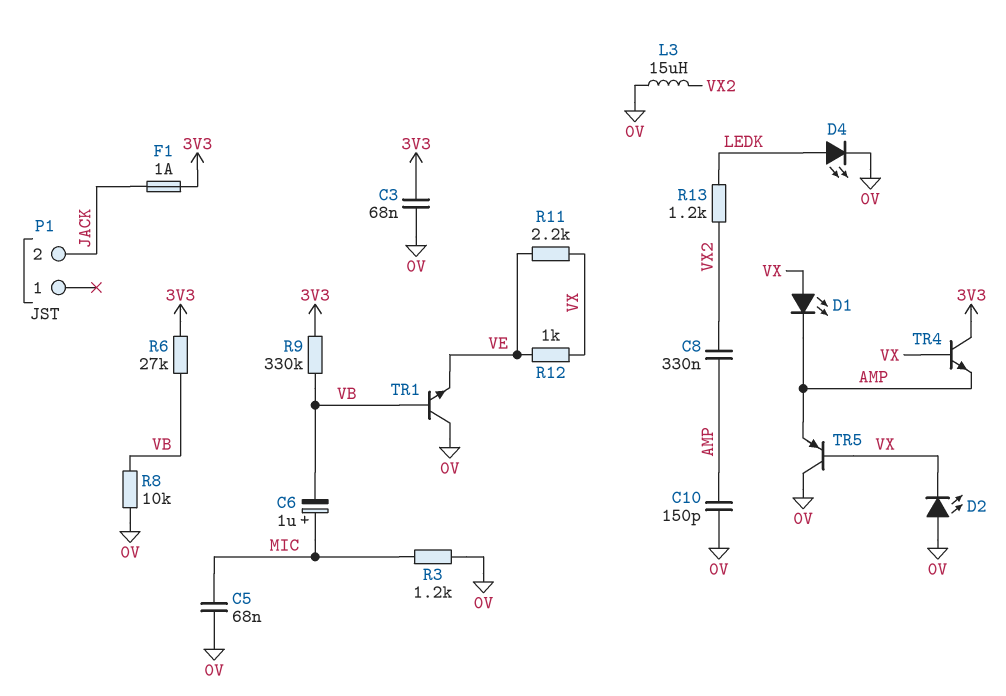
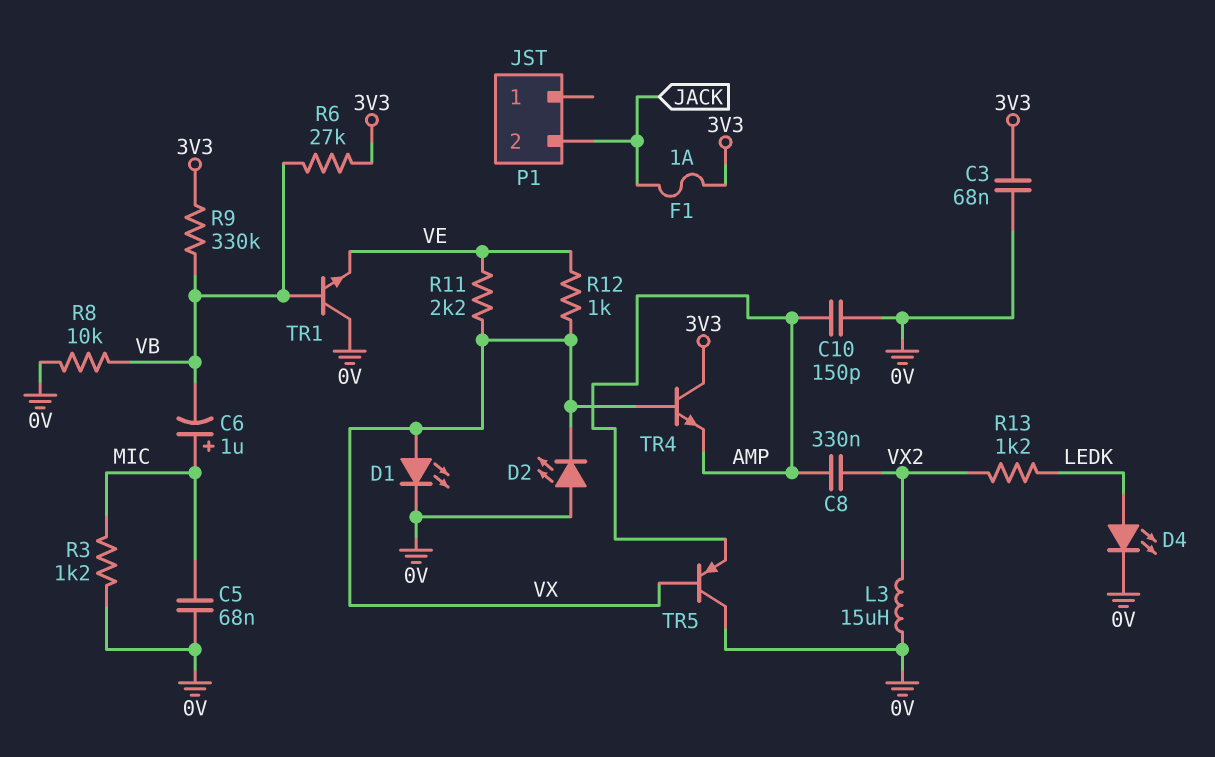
D1: LED (A VX, K AMP) -> LED (A VX, K 0V)

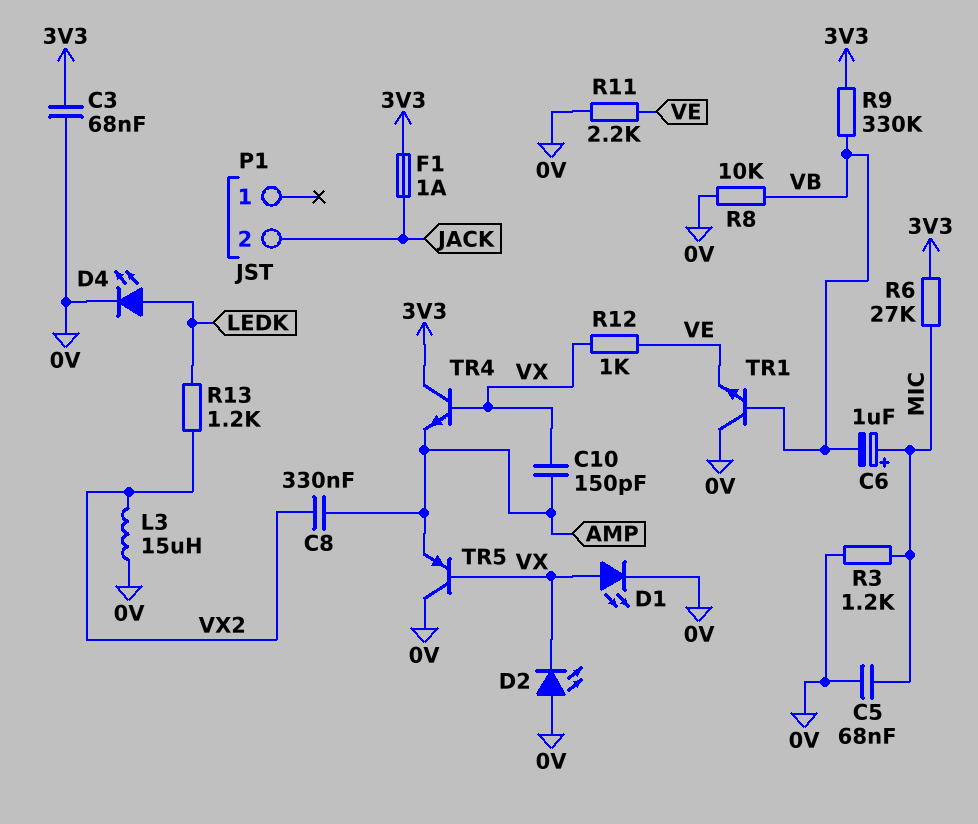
C10: 150pF (0V, AMP) -> 150pF (AMP, VX)
R6: 27k (3V3, VB) -> 27k (3V3, MIC)
R11: 2.2k (VE, VX) -> 2.2k (0V, VE)

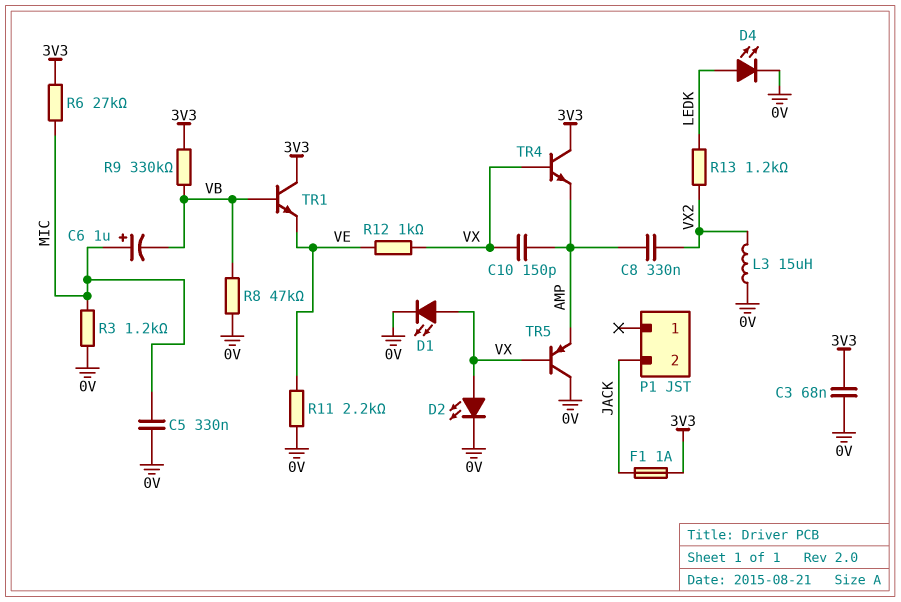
C5: 68nF (0V, MIC) -> 330nF (0V, MIC)
D2: LED (A 0V, K VX) -> LED (A VX, K 0V)
R8: 10k (0V, VB) -> 47k (0V, VB)
TR1: NPN (B VB, C 0V, E VE) -> NPN (B VB, C 3V3, E VE)

